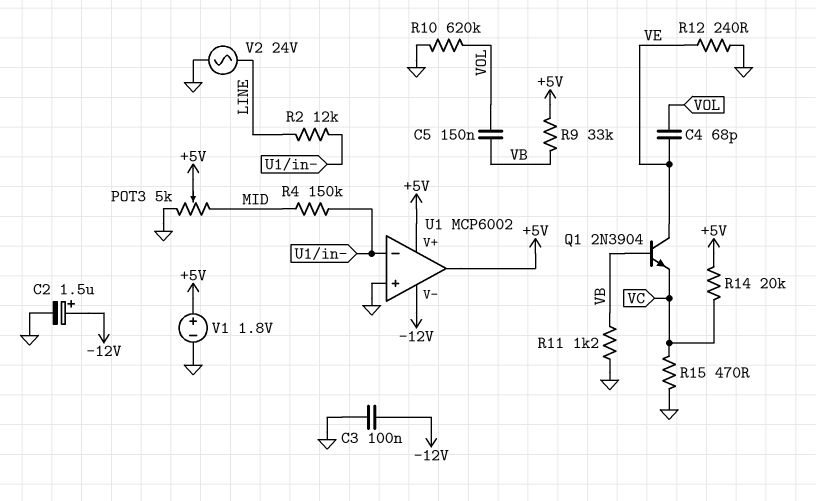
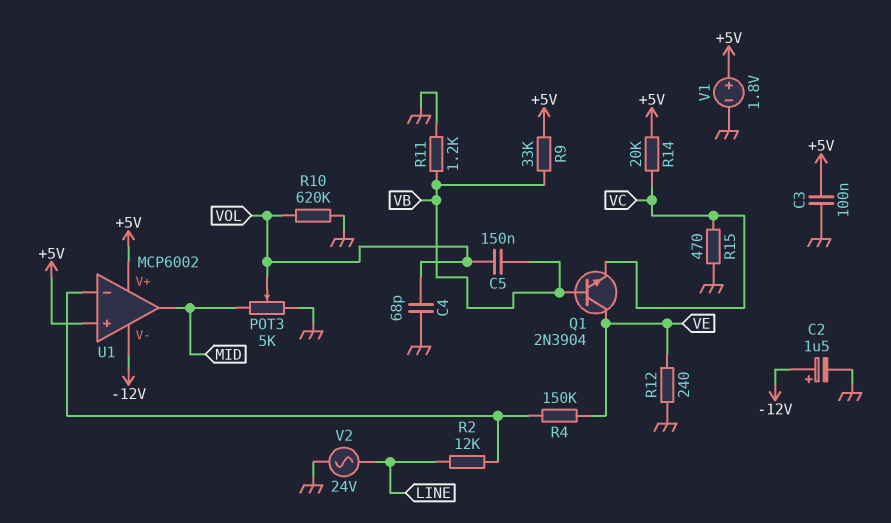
C3: 100nF (-12V, GND) -> 100nF (+5V, GND)
C4: 68pF (VE, VOL) -> 68pF (GND, VOL)
POT3: 5k (GND, MID, wiper +5V) -> 5k (GND, MID, wiper VOL)
R4: 150k (MID, U1/in-) -> 150k (U1/in-, VE)
U1 pin in+: GND -> +5V
U1 pin out: +5V -> MID

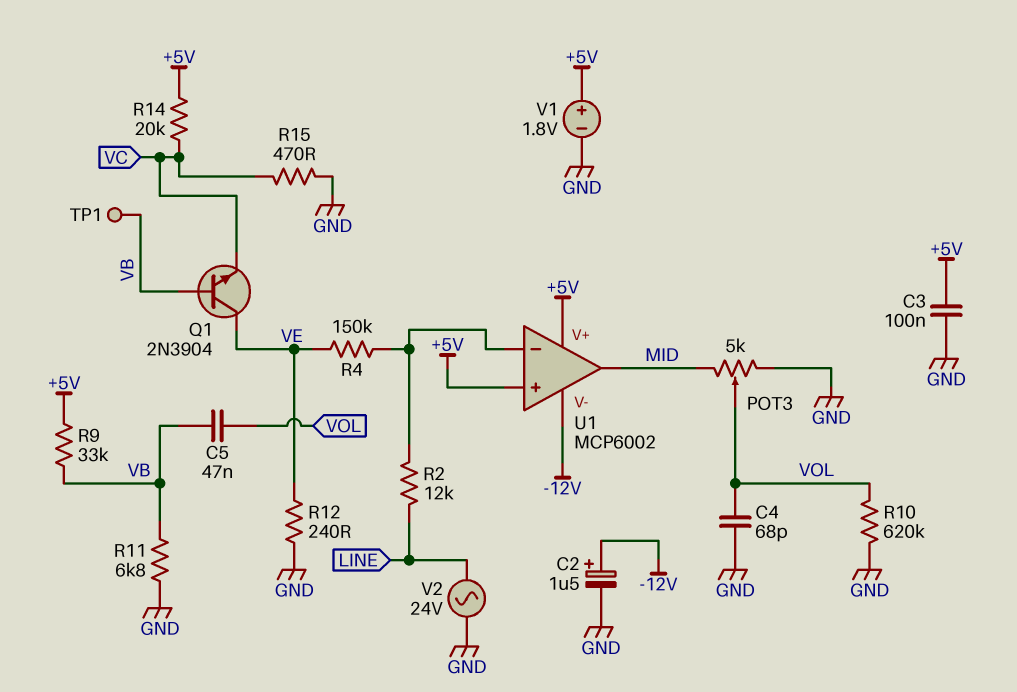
C5: 150nF (VB, VOL) -> 47nF (VB, VOL)
R11: 1.2k (GND, VB) -> 6.8k (GND, VB)
TP1: none -> test point (VB)

